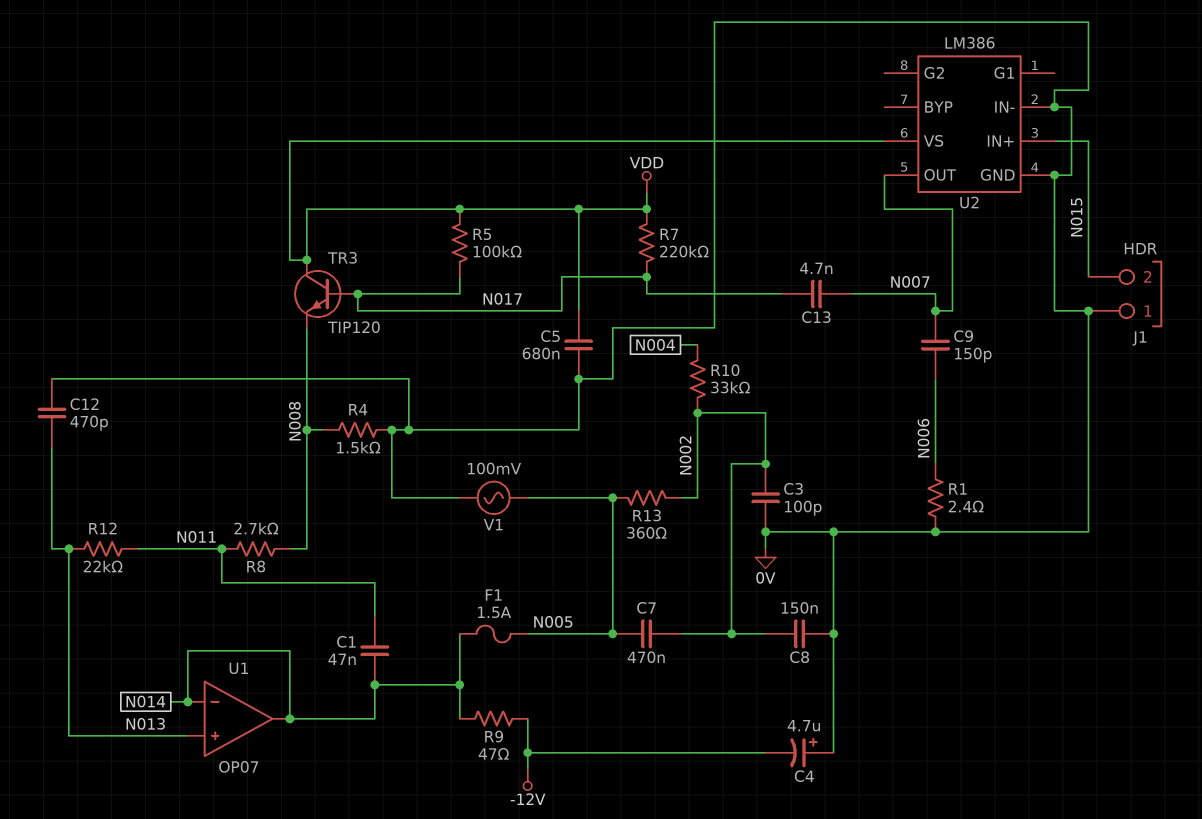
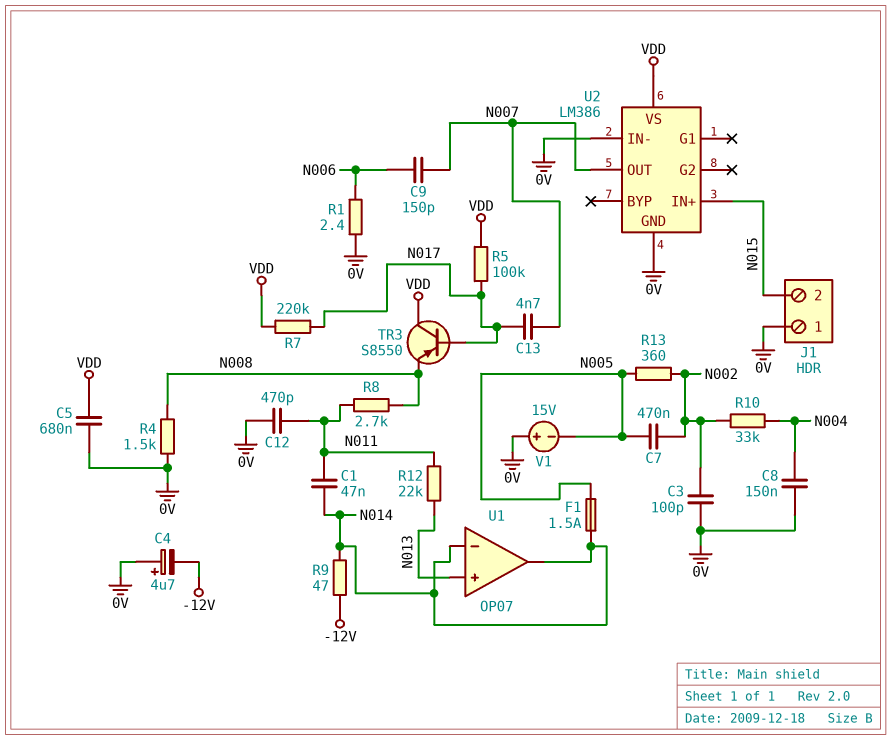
C8: 150nF (0V, N002) -> 150nF (0V, N004)
C12: 470pF (0V, N013) -> 470pF (0V, N011)
TR3: NPN TIP120 (B N017, C VDD, E N008) -> PNP S8550 (B N017, C VDD, E N008)
V1: AC 100mV (0V, N005) -> 15V (plus 0V, minus N005)

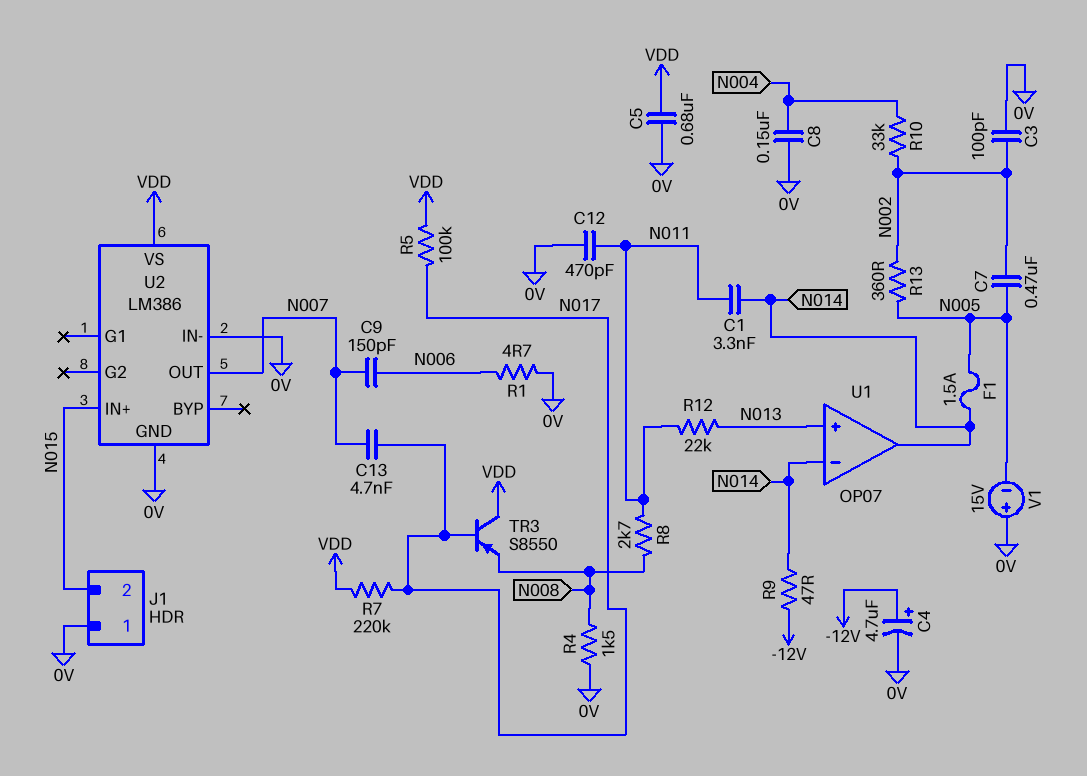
C1: 47nF (N011, N014) -> 3.3nF (N011, N014)
C4: 4.7uF (plus 0V, minus -12V) -> 4.7uF (plus -12V, minus 0V)
R1: 2.4 (0V, N006) -> 4.7 (0V, N006)

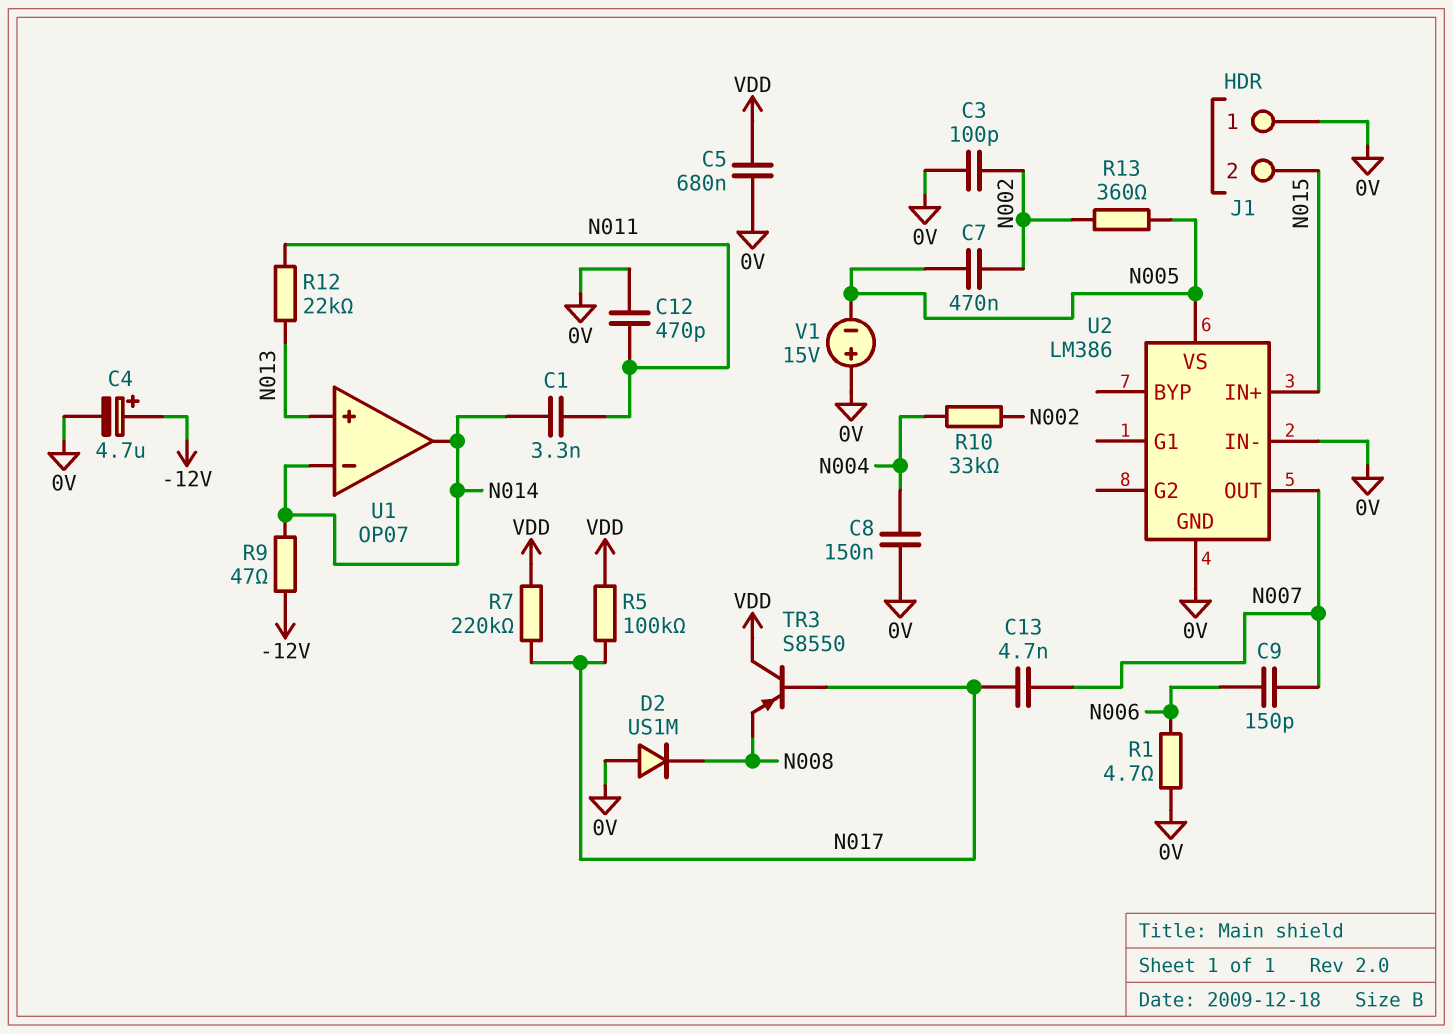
D2: none -> diode US1M (A 0V, K N008)
F1: 1.5A (N005, N014) -> none
R4: 1.5k (0V, N008) -> none
R8: 2.7k (N008, N011) -> none
U2 pin VS: VDD -> N005

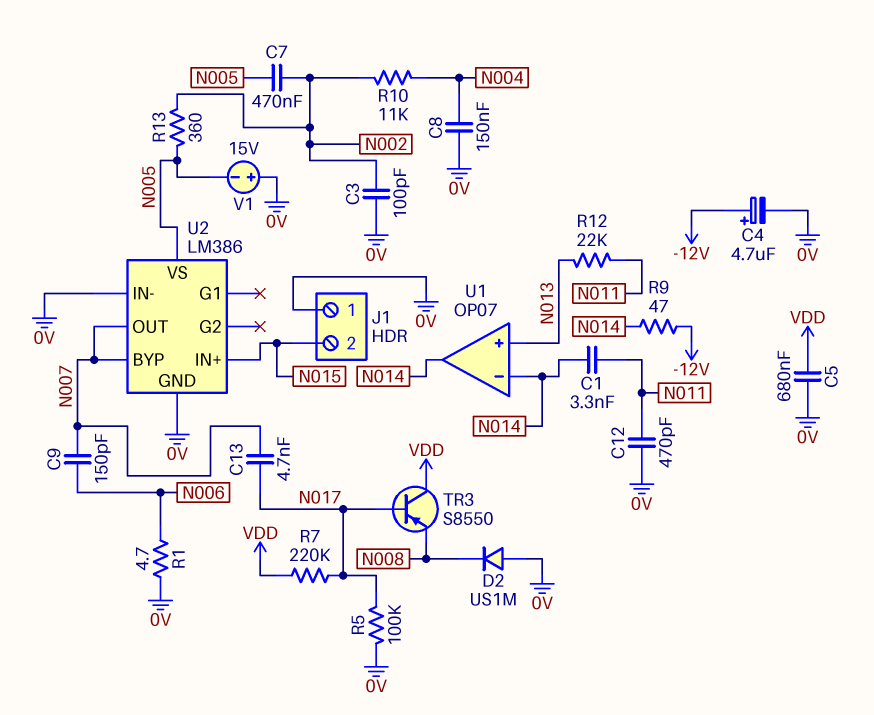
R5: 100k (N017, VDD) -> 100k (0V, N017)
R10: 33k (N002, N004) -> 11k (N002, N004)
U2 pin BYP: none -> N007

